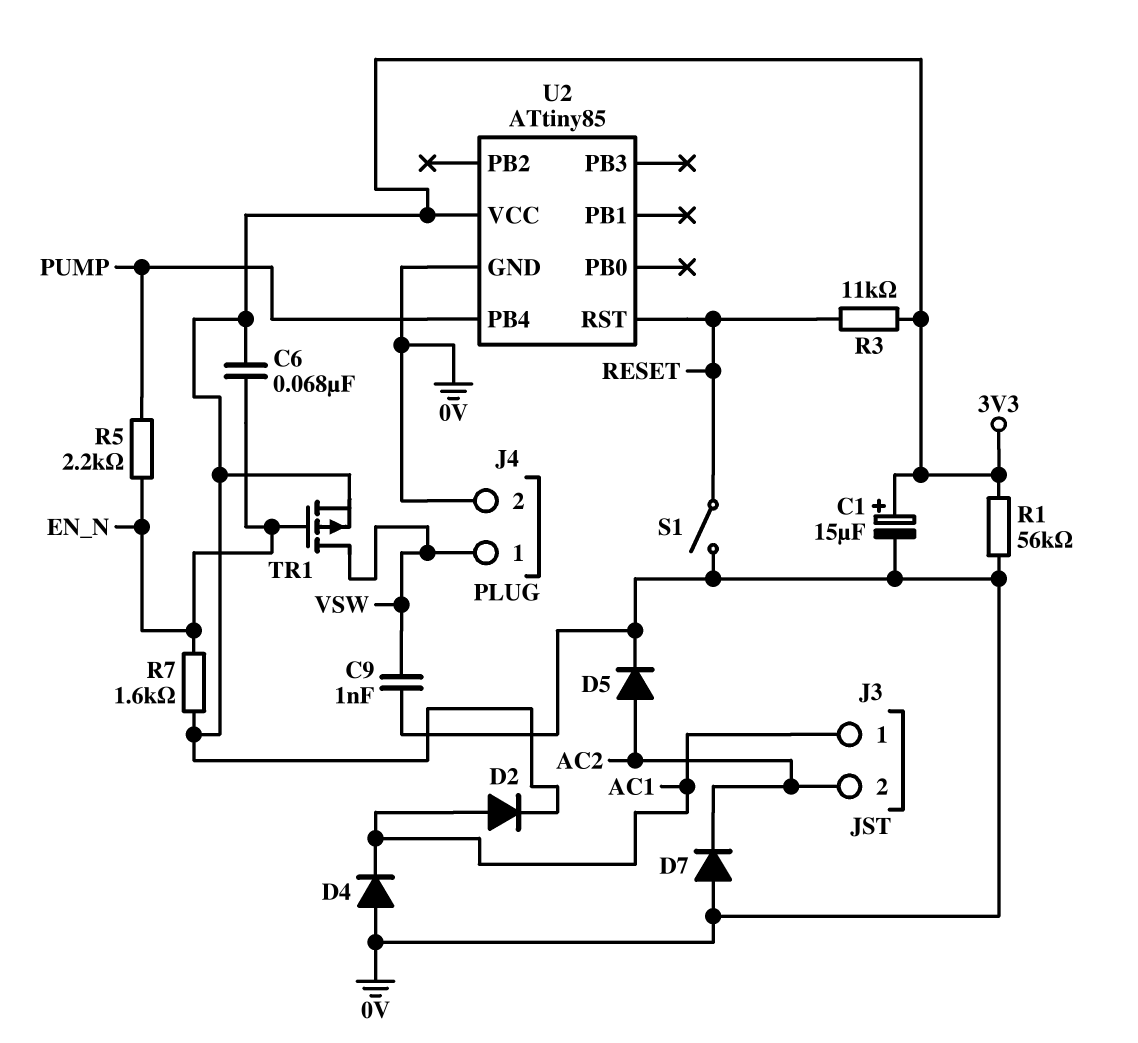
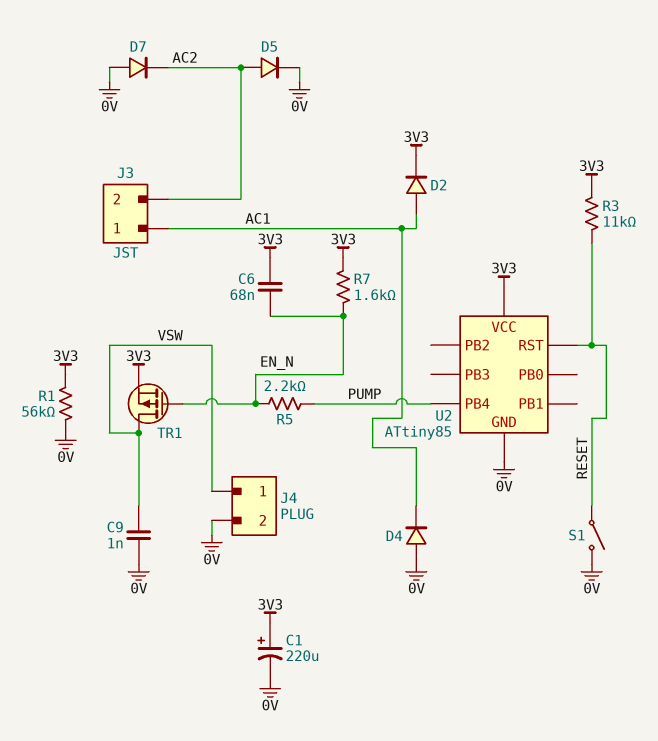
C1: 15uF (plus 3V3, minus 0V) -> 220uF (plus 3V3, minus 0V)

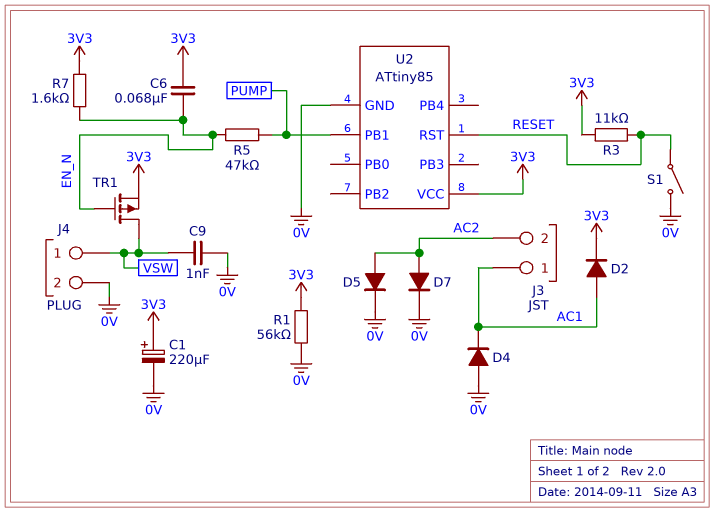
D7: diode (A 0V, K AC2) -> diode (A AC2, K 0V)
R5: 2.2k (EN_N, PUMP) -> 47k (EN_N, PUMP)
U2 pin PB1: none -> PUMP
U2 pin PB4: PUMP -> none

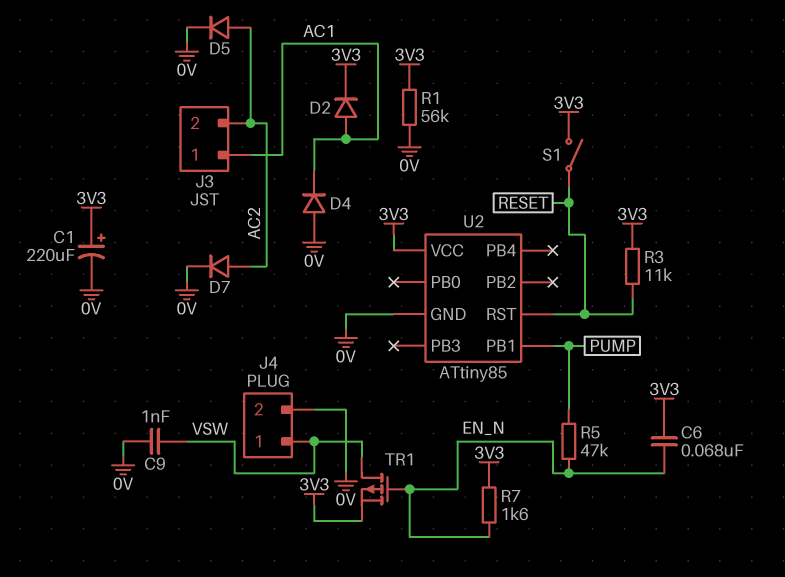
S1: switch (0V, RESET) -> switch (3V3, RESET)

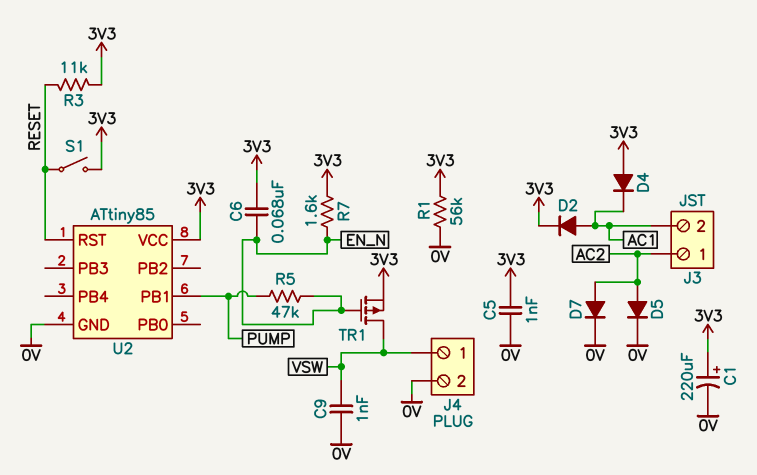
C5: none -> 1nF (0V, 3V3)
D4: diode (A 0V, K AC1) -> diode (A 3V3, K AC1)
J3 pin 1: AC1 -> AC2
J3 pin 2: AC2 -> AC1

